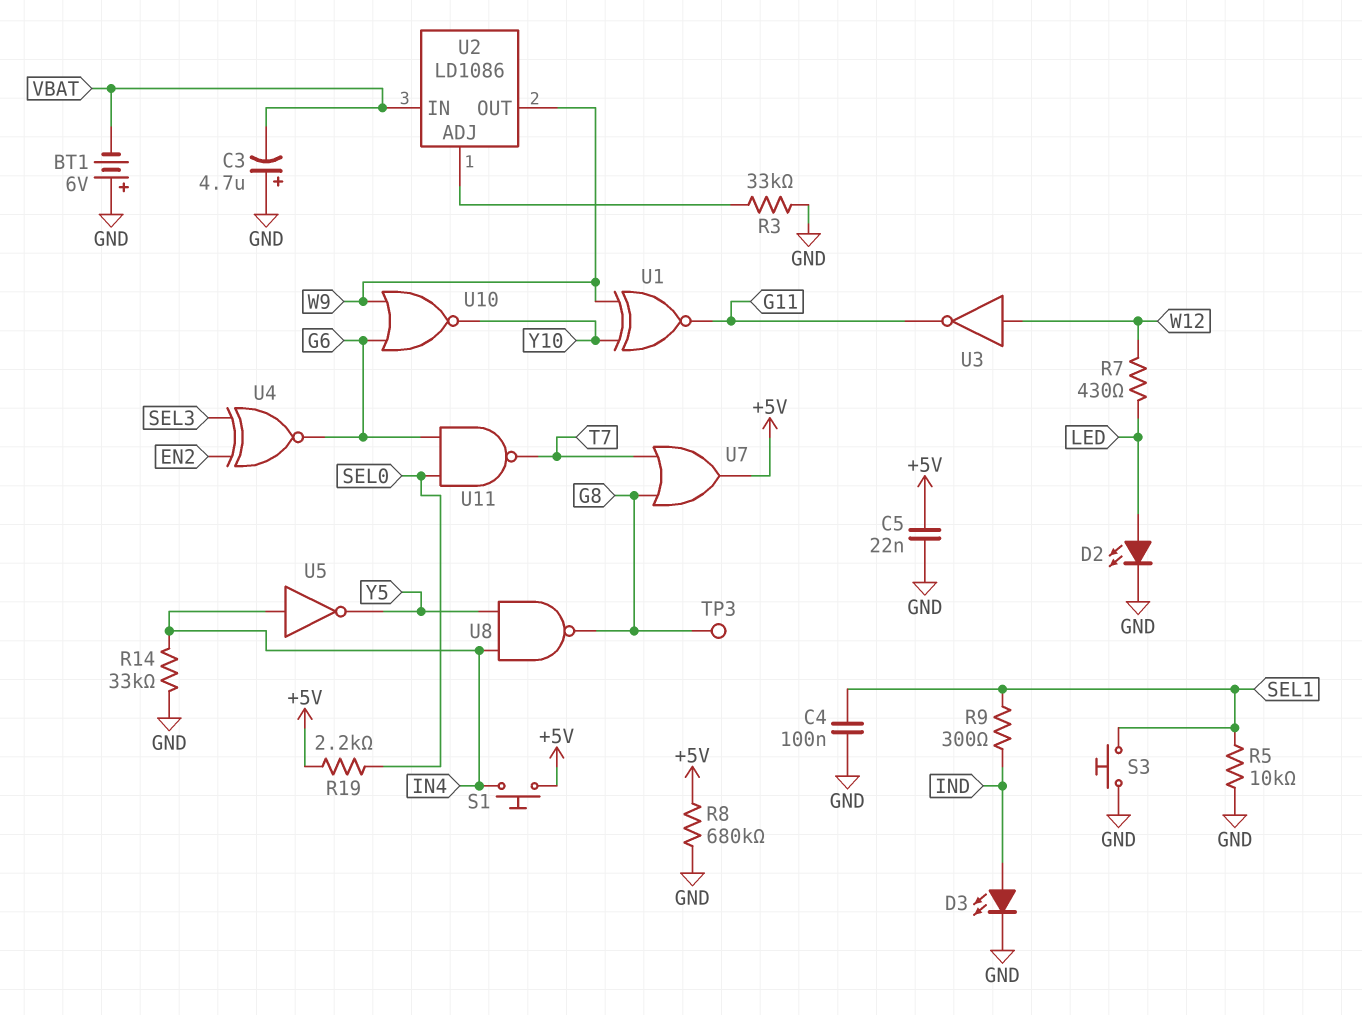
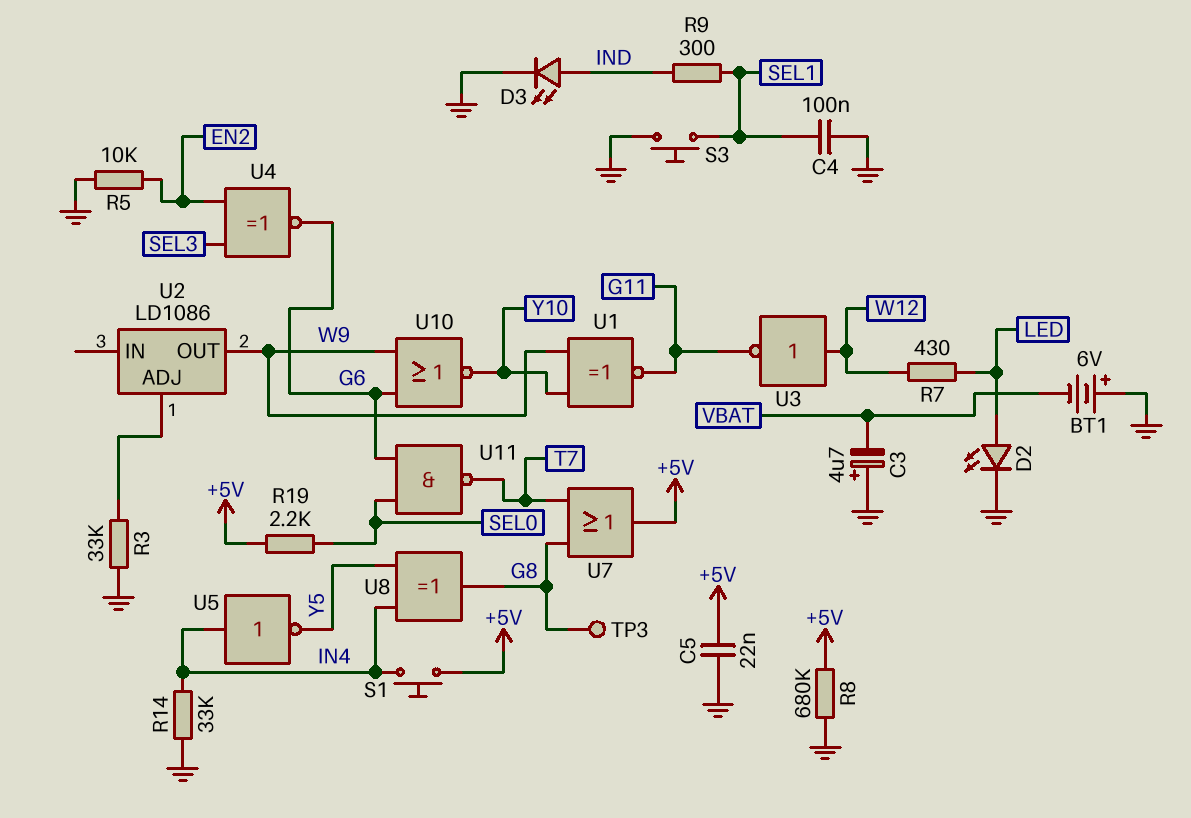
R5: 10k (GND, SEL1) -> 10k (EN2, GND)
U2 pin IN: VBAT -> none
U8: NAND (in IN4, in Y5, out G8) -> XOR (in IN4, in Y5, out G8)

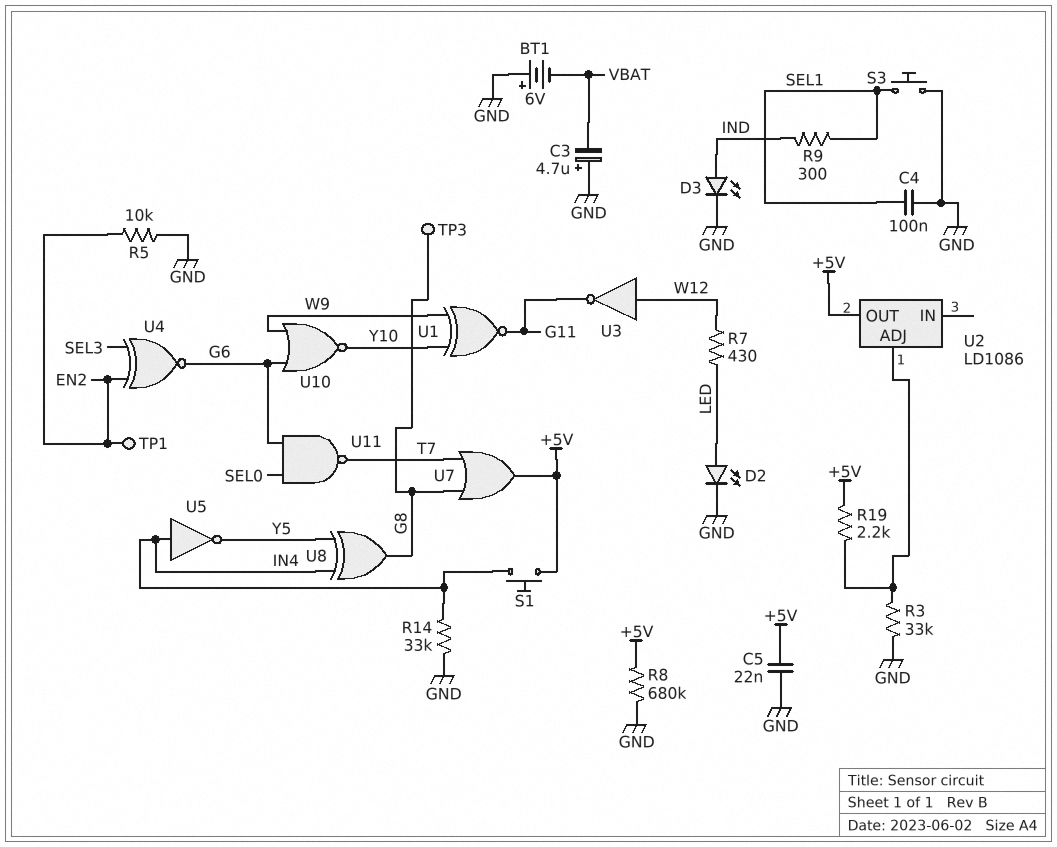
R19: 2.2k (+5V, SEL0) -> 2.2k (+5V, U2/ADJ)
TP1: none -> test point (EN2)
U2 pin OUT: W9 -> +5V

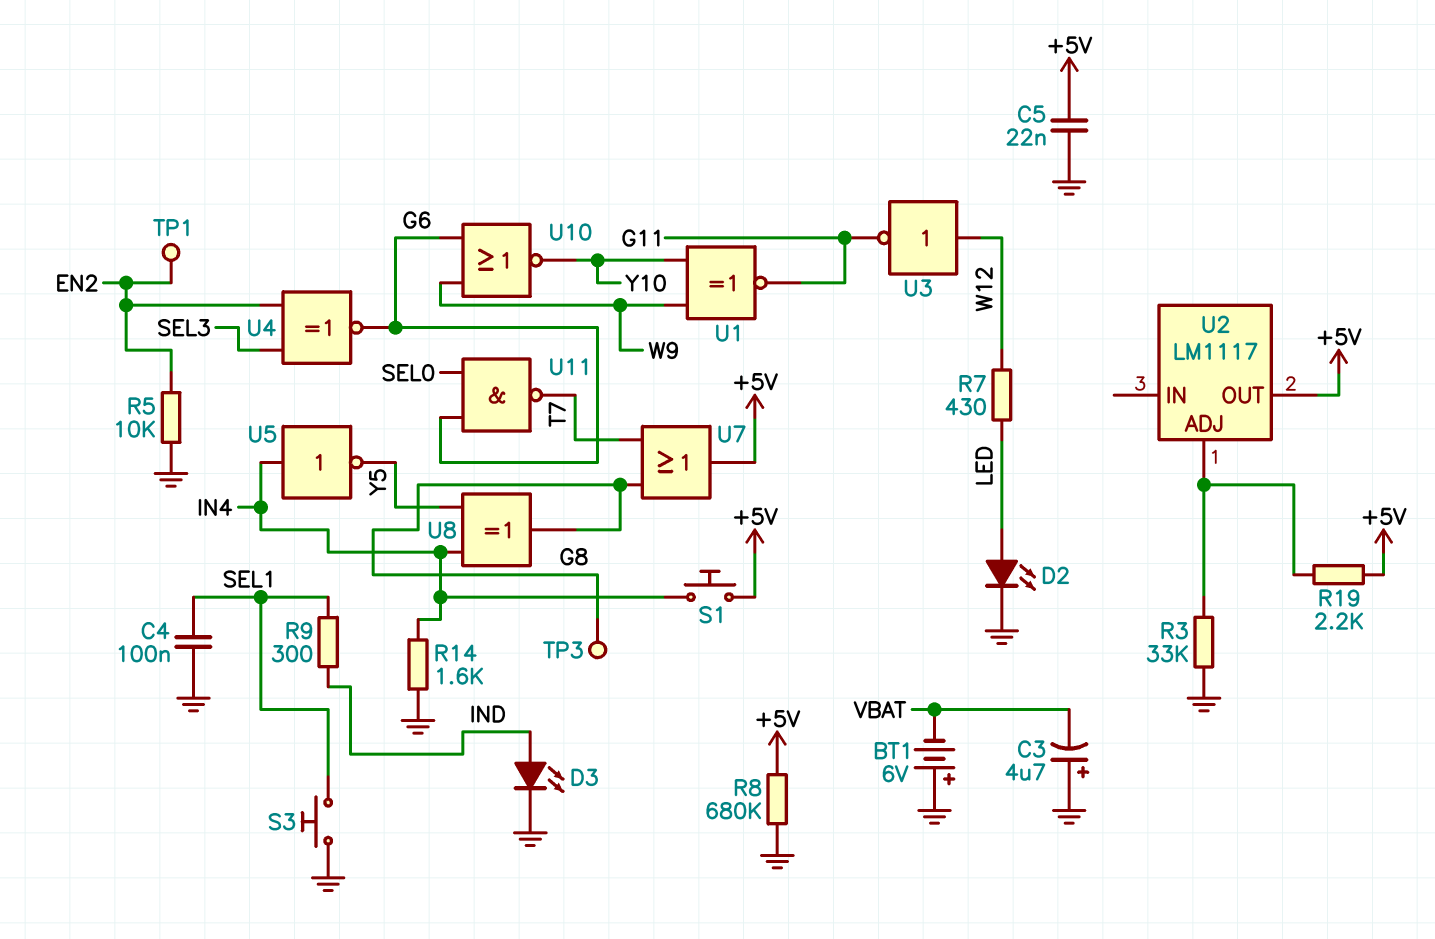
R14: 33k (GND, IN4) -> 1.6k (GND, IN4)
U2: LD1086 -> LM1117

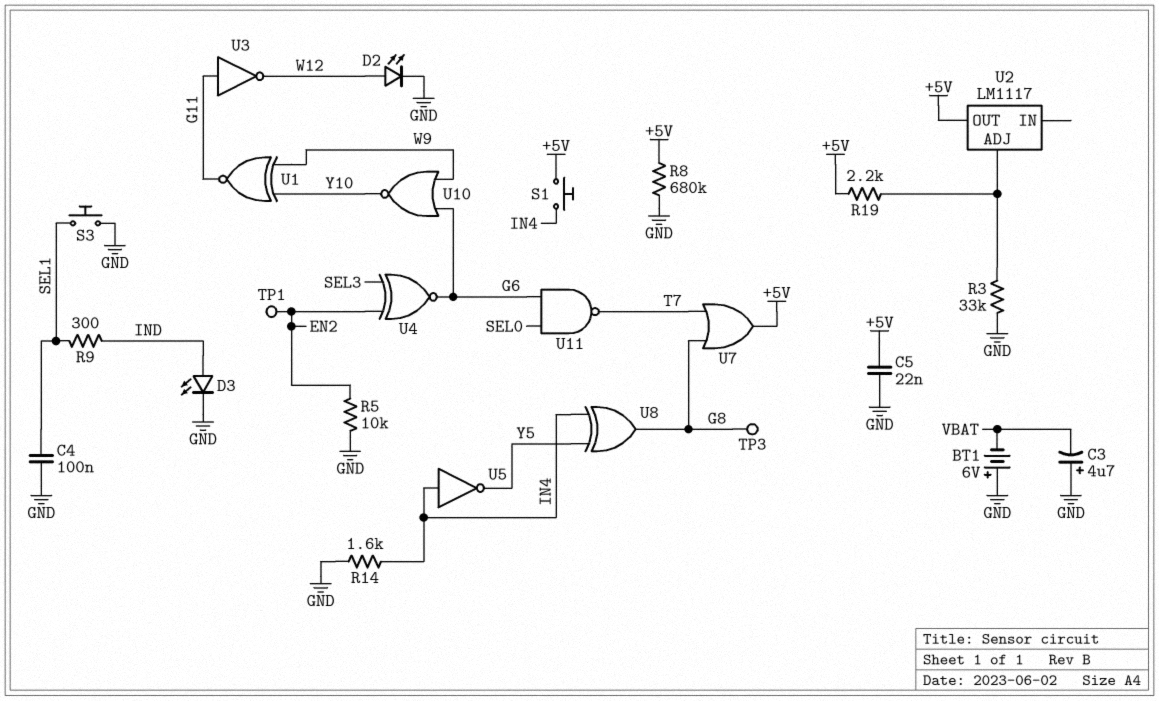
D2: LED (A LED, K GND) -> LED (A W12, K GND)
R7: 430 (LED, W12) -> none
U3: NOT (in W12, out G11) -> NOT (in G11, out W12)

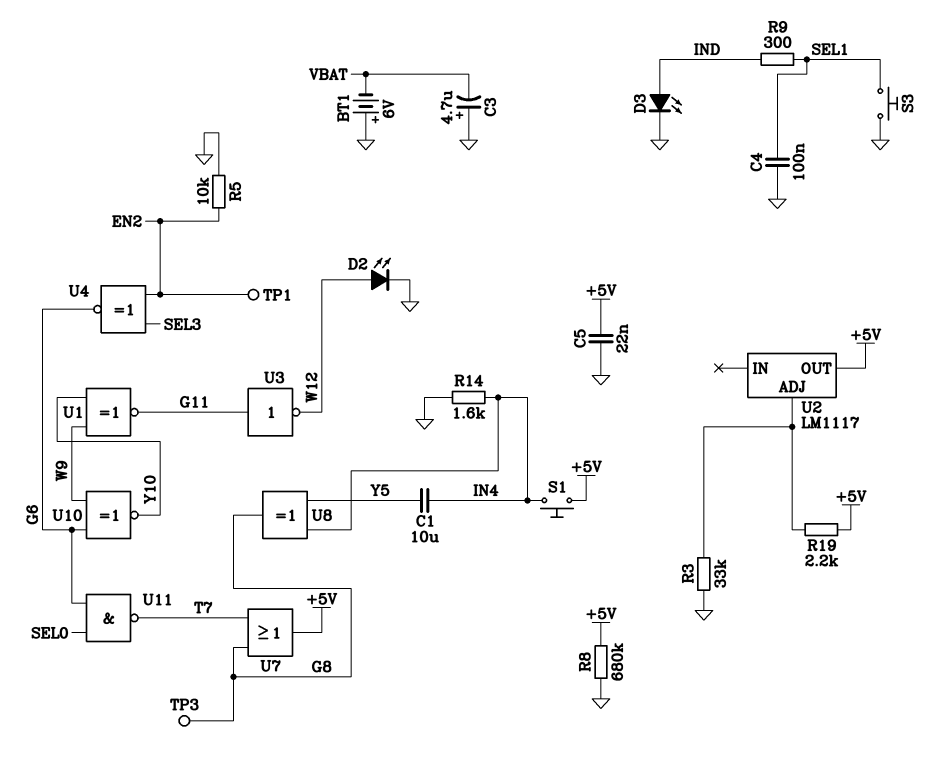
C1: none -> 10uF (IN4, Y5)
U5: NOT (in IN4, out Y5) -> none
U10: NOR (in G6, in W9, out Y10) -> XNOR (in G6, in W9, out Y10)

